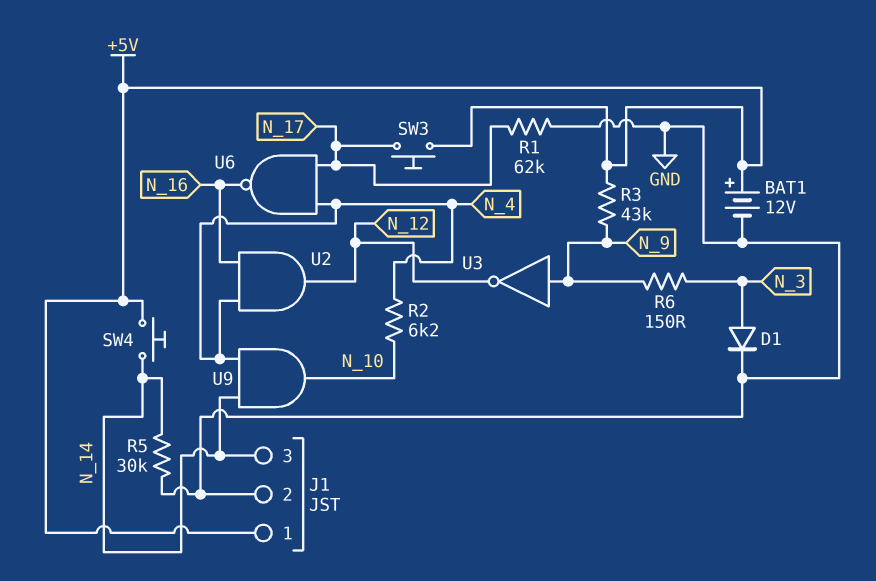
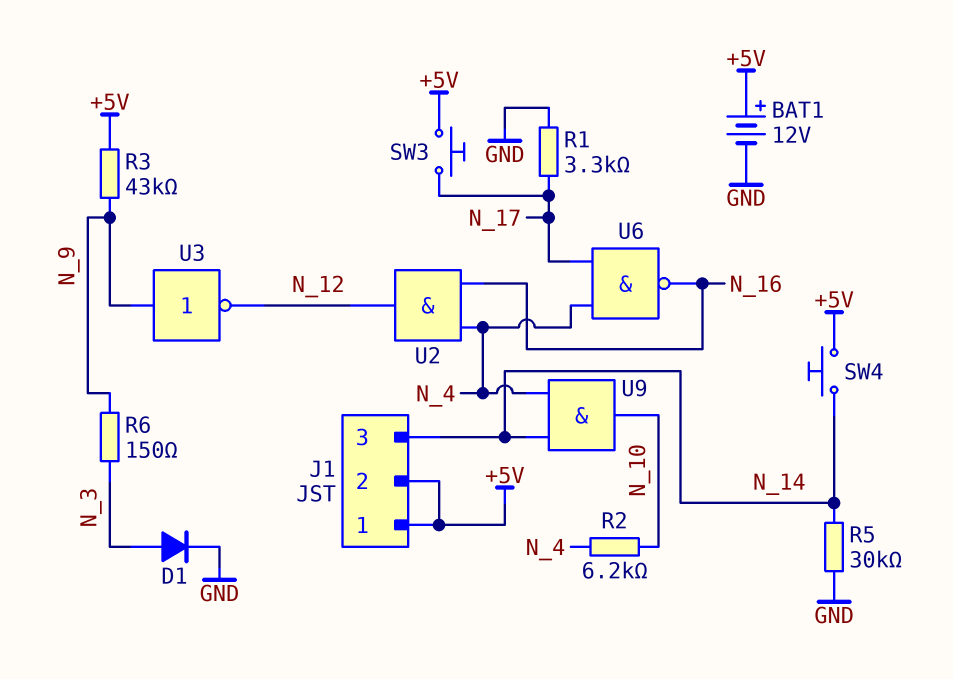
J1 pin 2: GND -> +5V
R1: 62k (GND, N_17) -> 3.3k (GND, N_17)

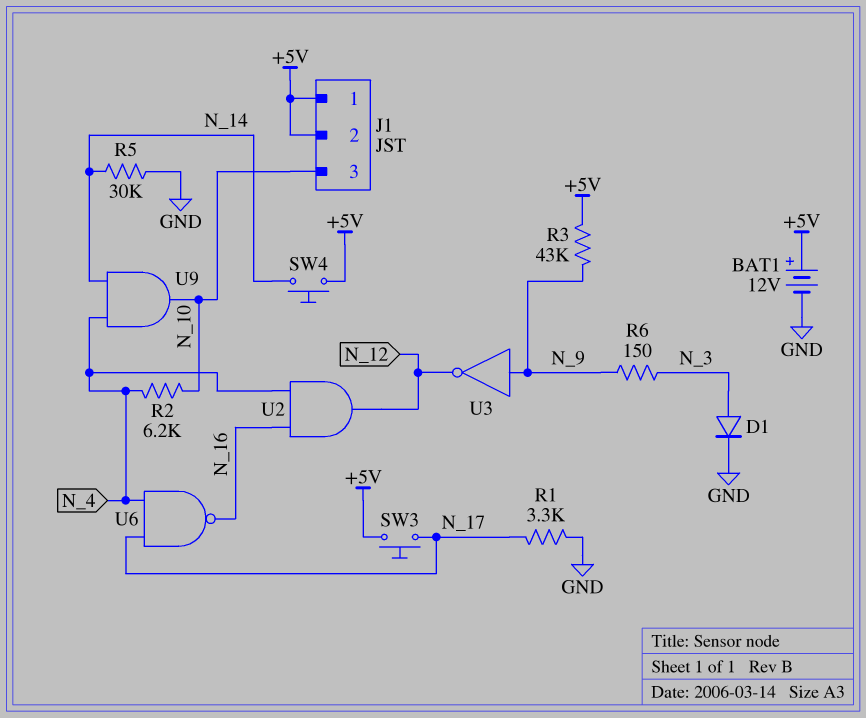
J1 pin 3: N_14 -> N_10

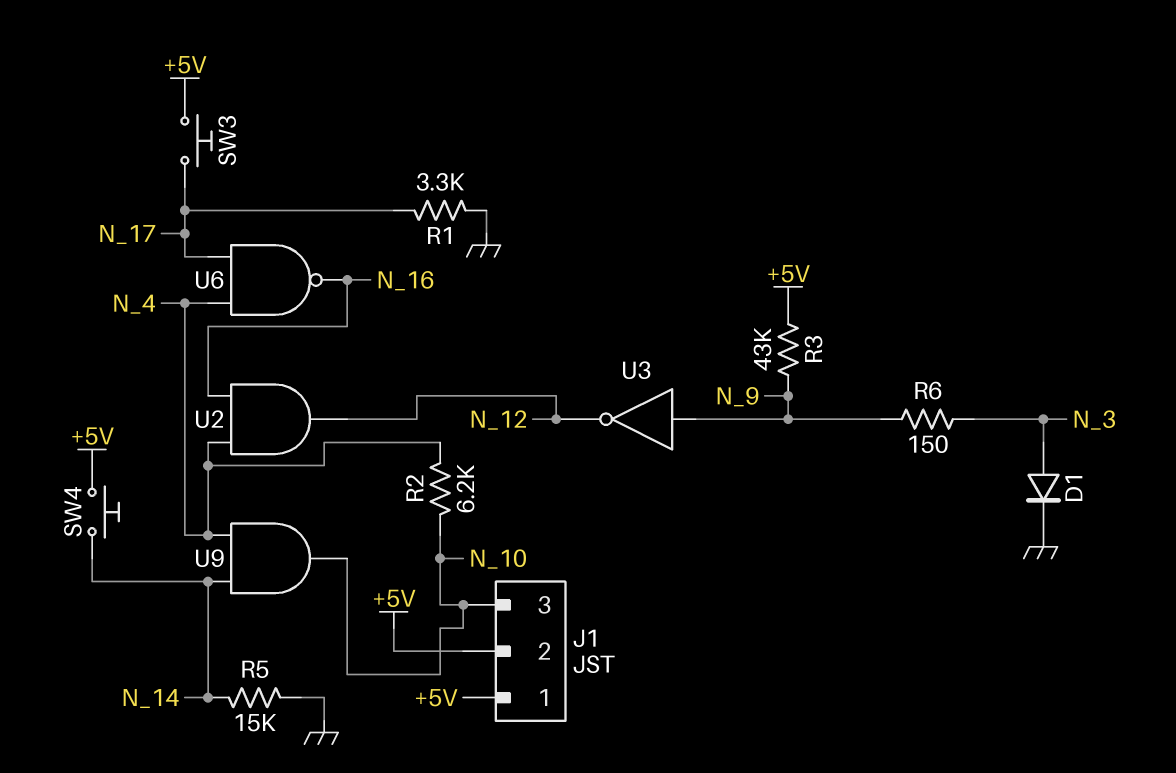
BAT1: 12V (plus +5V, minus GND) -> none
R5: 30k (GND, N_14) -> 15k (GND, N_14)

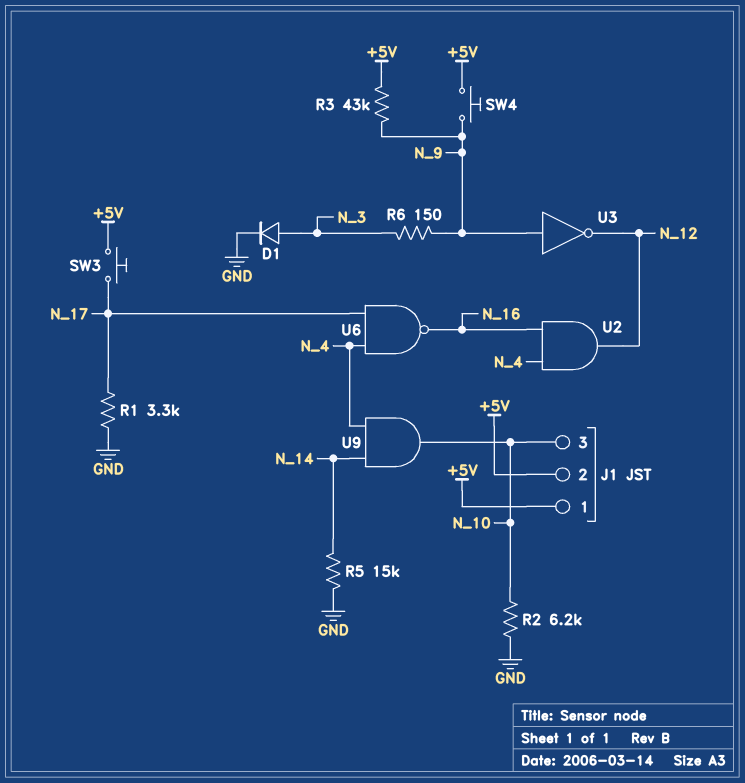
R2: 6.2k (N_4, N_10) -> 6.2k (GND, N_10)
SW4: button (+5V, N_14) -> button (+5V, N_9)

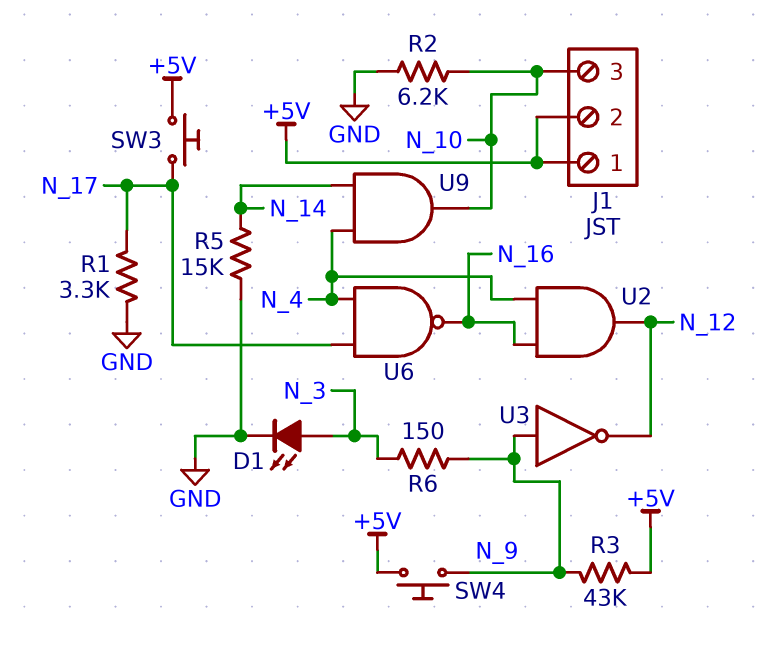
D1: diode (A N_3, K GND) -> LED (A N_3, K GND)

